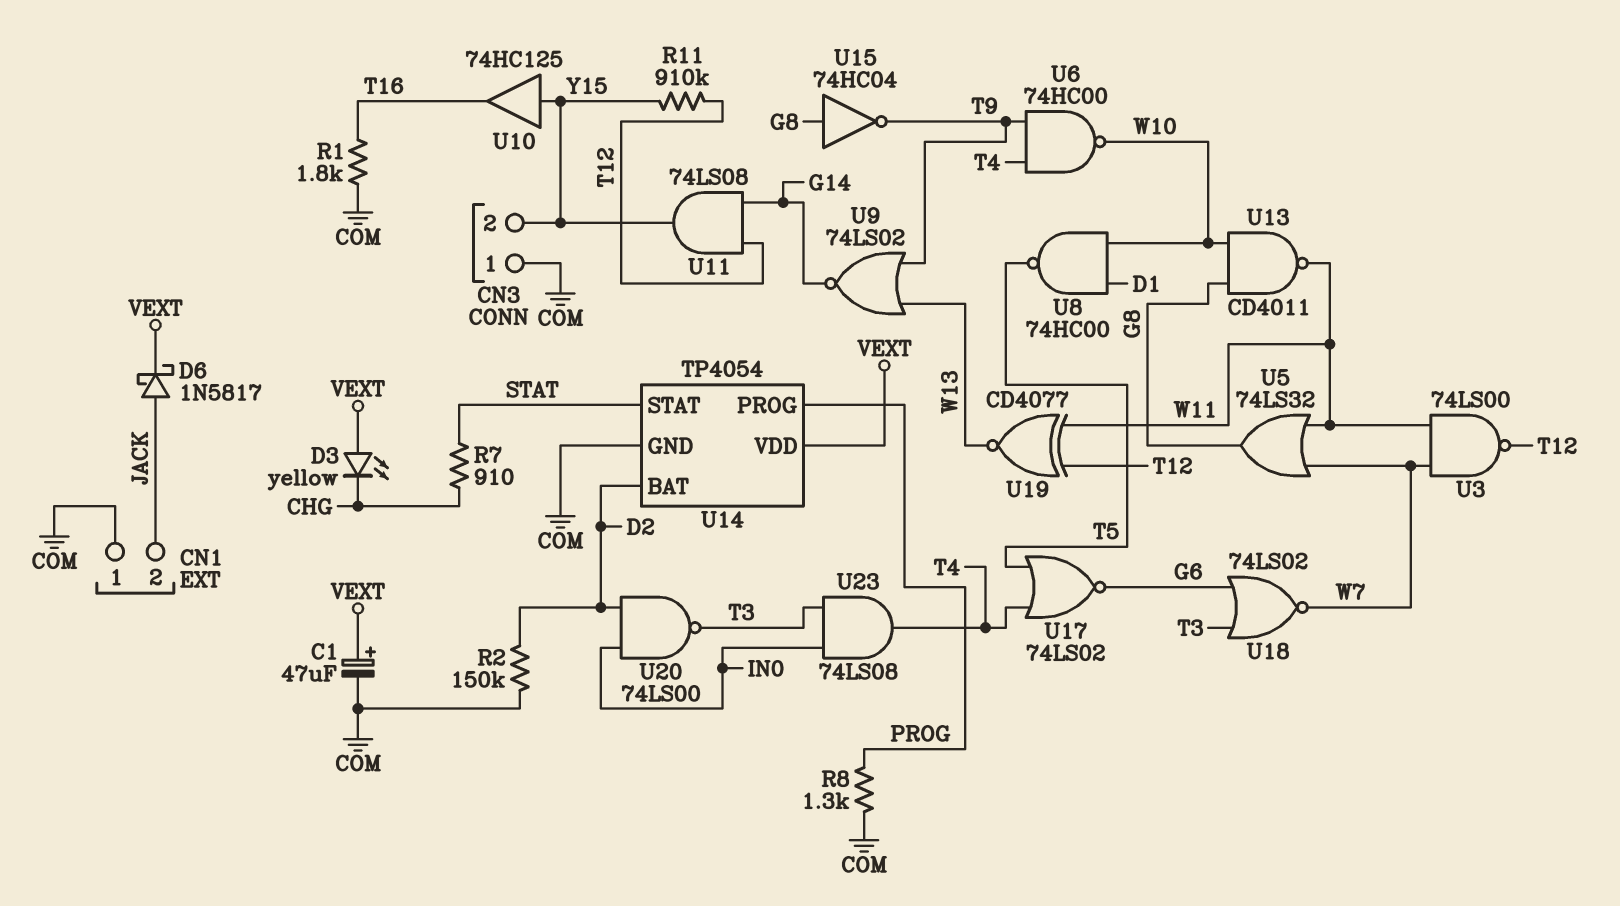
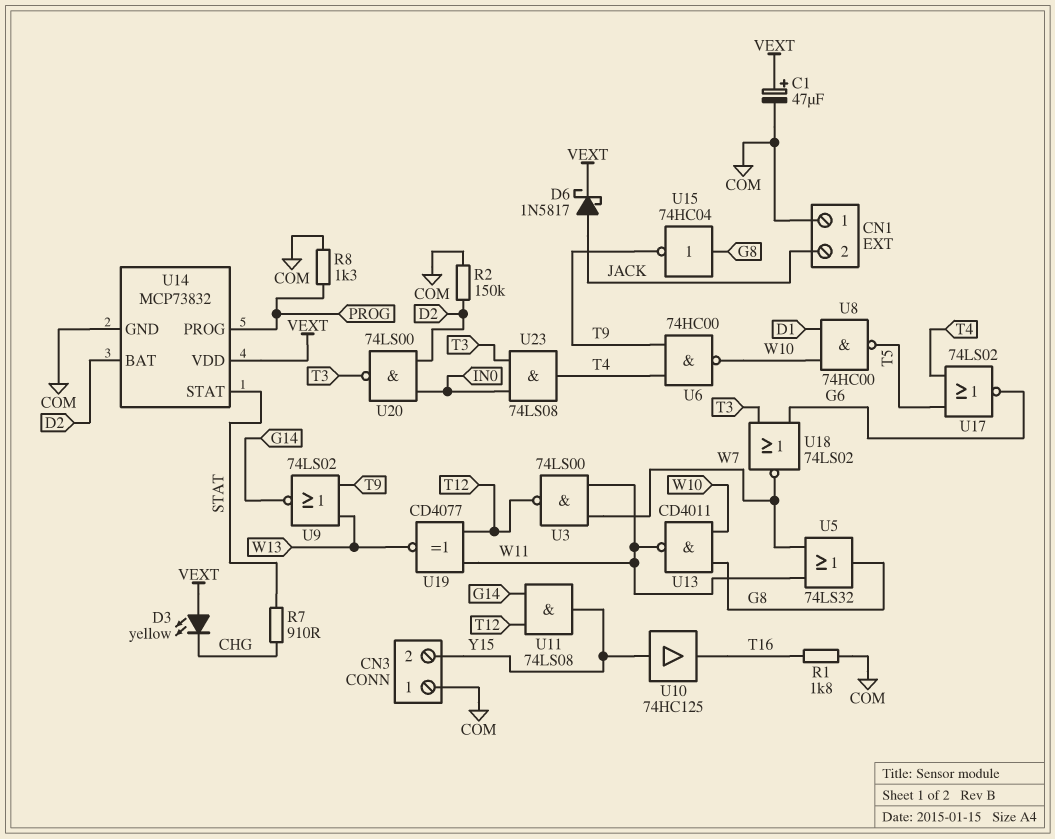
R11: 910k (T12, Y15) -> none
U14: TP4054 -> MCP73832

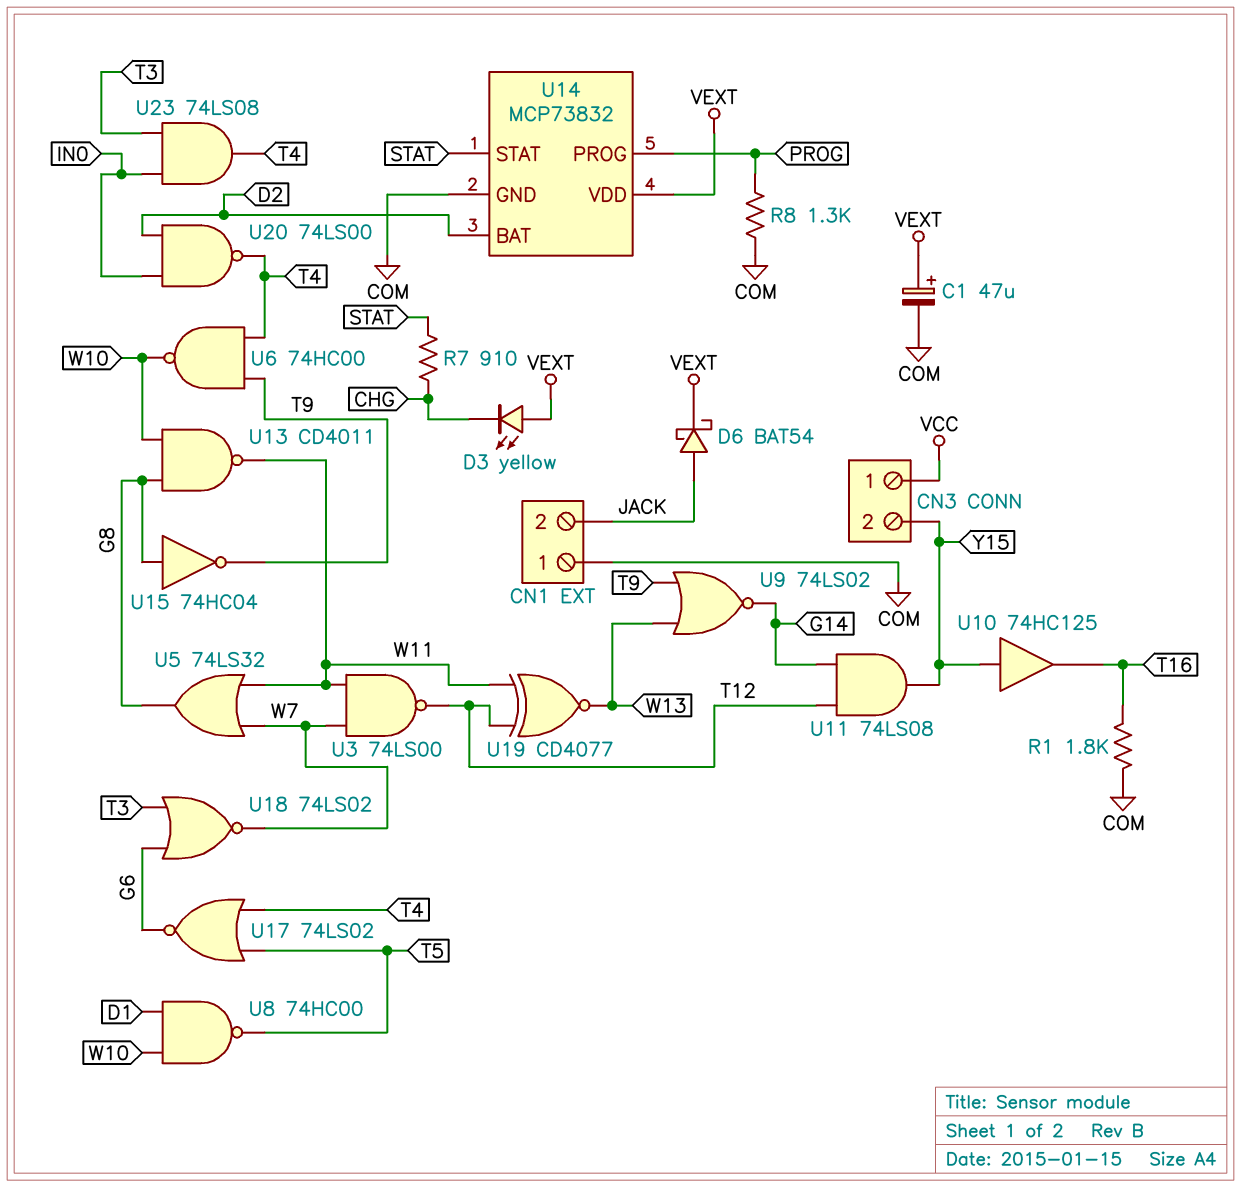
CN3 pin 1: COM -> VCC
D6: schottky 1N5817 (A JACK, K VEXT) -> schottky BAT54 (A JACK, K VEXT)
R2: 150k (COM, D2) -> none
U20: NAND 74LS00 (in D2, in IN0, out T3) -> NAND 74LS00 (in D2, in IN0, out T4)

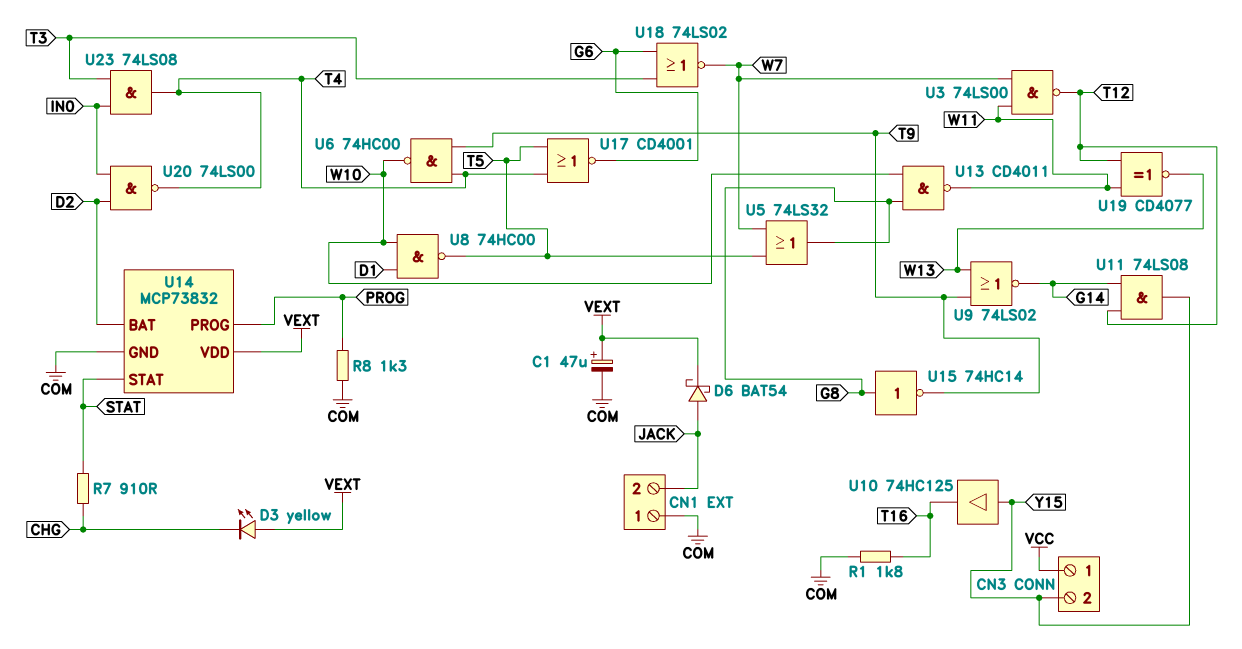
U5: OR 74LS32 (in W7, in W11, out G8) -> OR 74LS32 (in T5, in W7, out G8)
U15: NOT 74HC04 (in G8, out T9) -> NOT 74HC14 (in G8, out T9)
U17: NOR 74LS02 (in T4, in T5, out G6) -> NOR CD4001 (in T4, in T5, out G6)

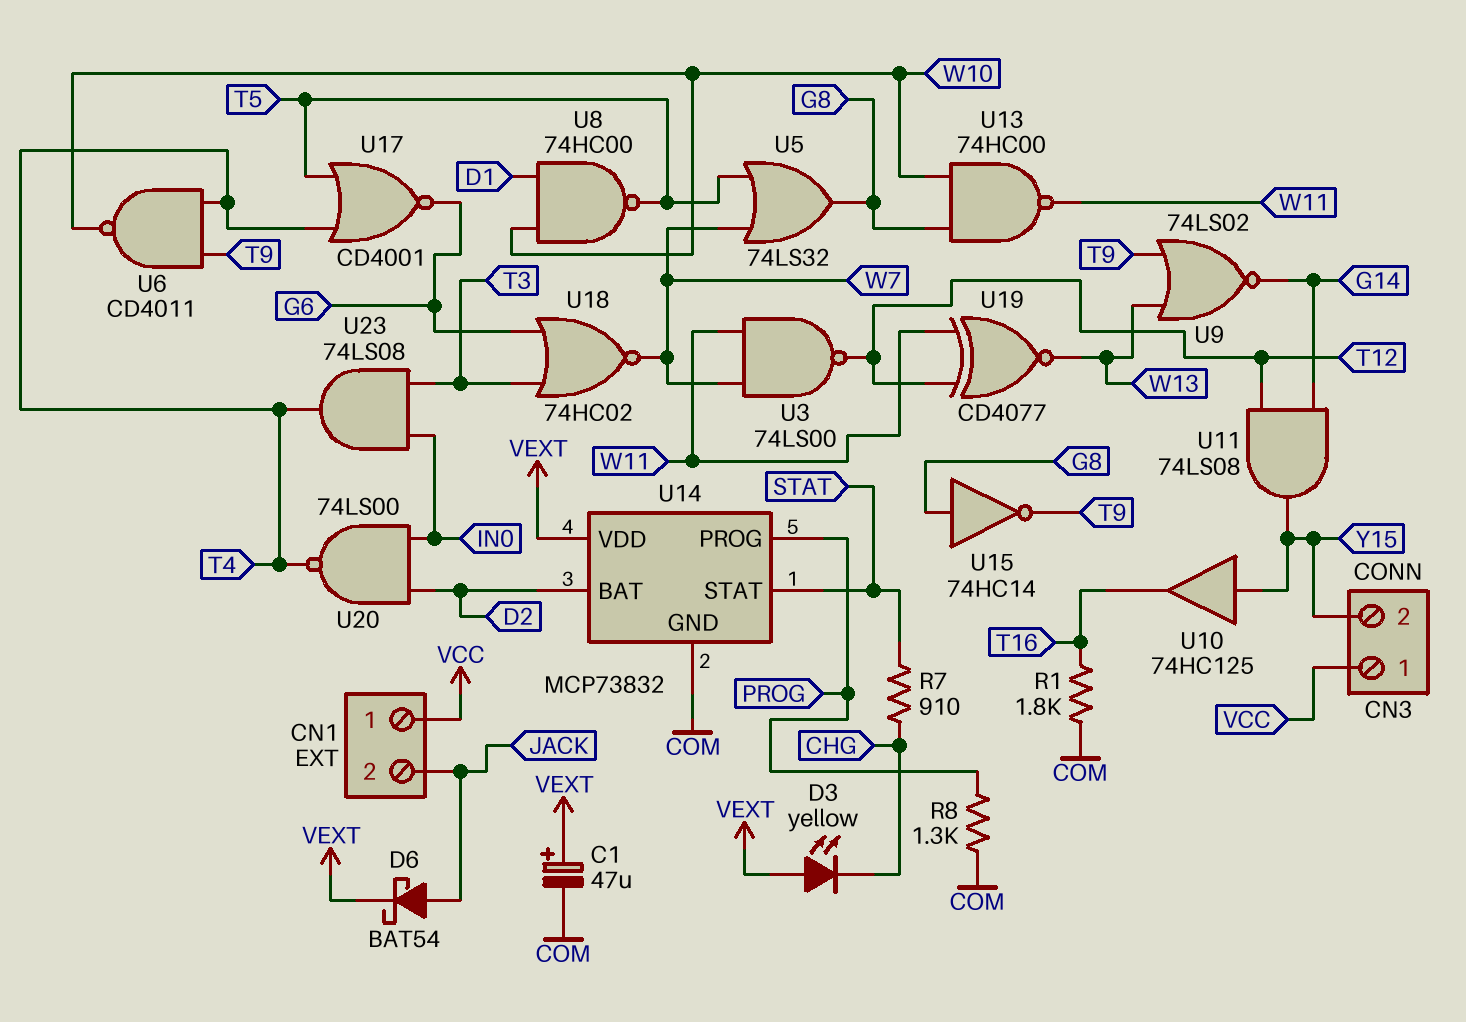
CN1 pin 1: COM -> VCC
U6: NAND 74HC00 (in T4, in T9, out W10) -> NAND CD4011 (in T4, in T9, out W10)
U13: NAND CD4011 (in G8, in W10, out W11) -> NAND 74HC00 (in G8, in W10, out W11)
U18: NOR 74LS02 (in G6, in T3, out W7) -> NOR 74HC02 (in G6, in T3, out W7)

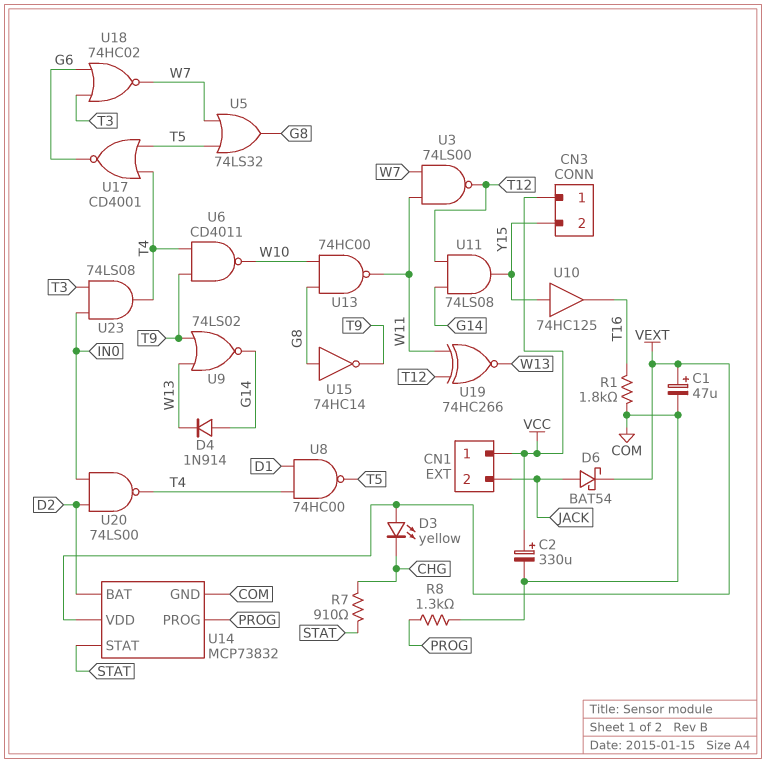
C2: none -> 330uF (plus VCC, minus COM)
D4: none -> diode 1N914 (A G14, K W13)
U8: NAND 74HC00 (in D1, in W10, out T5) -> NAND 74HC00 (in D1, in T4, out T5)
U19: XNOR CD4077 (in T12, in W11, out W13) -> XNOR 74HC266 (in T12, in W11, out W13)

